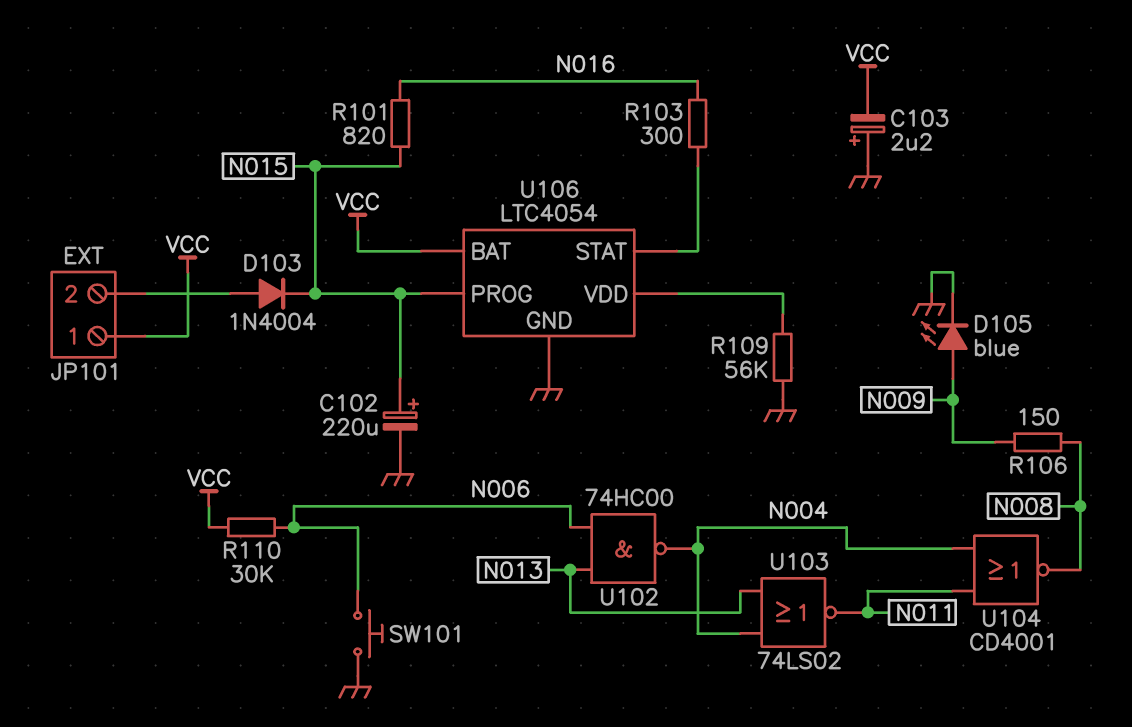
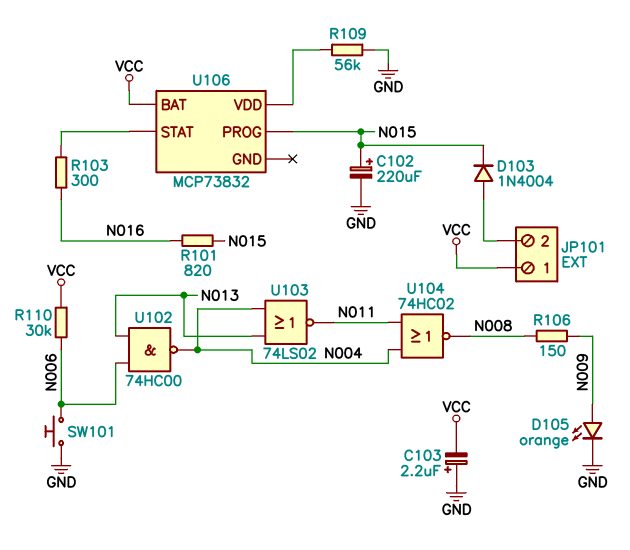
D105: LED blue (A N009, K GND) -> LED orange (A N009, K GND)
U104: NOR CD4001 (in N004, in N011, out N008) -> NOR 74HC02 (in N004, in N011, out N008)
U106: LTC4054 -> MCP73832
U106 pin GND: GND -> none

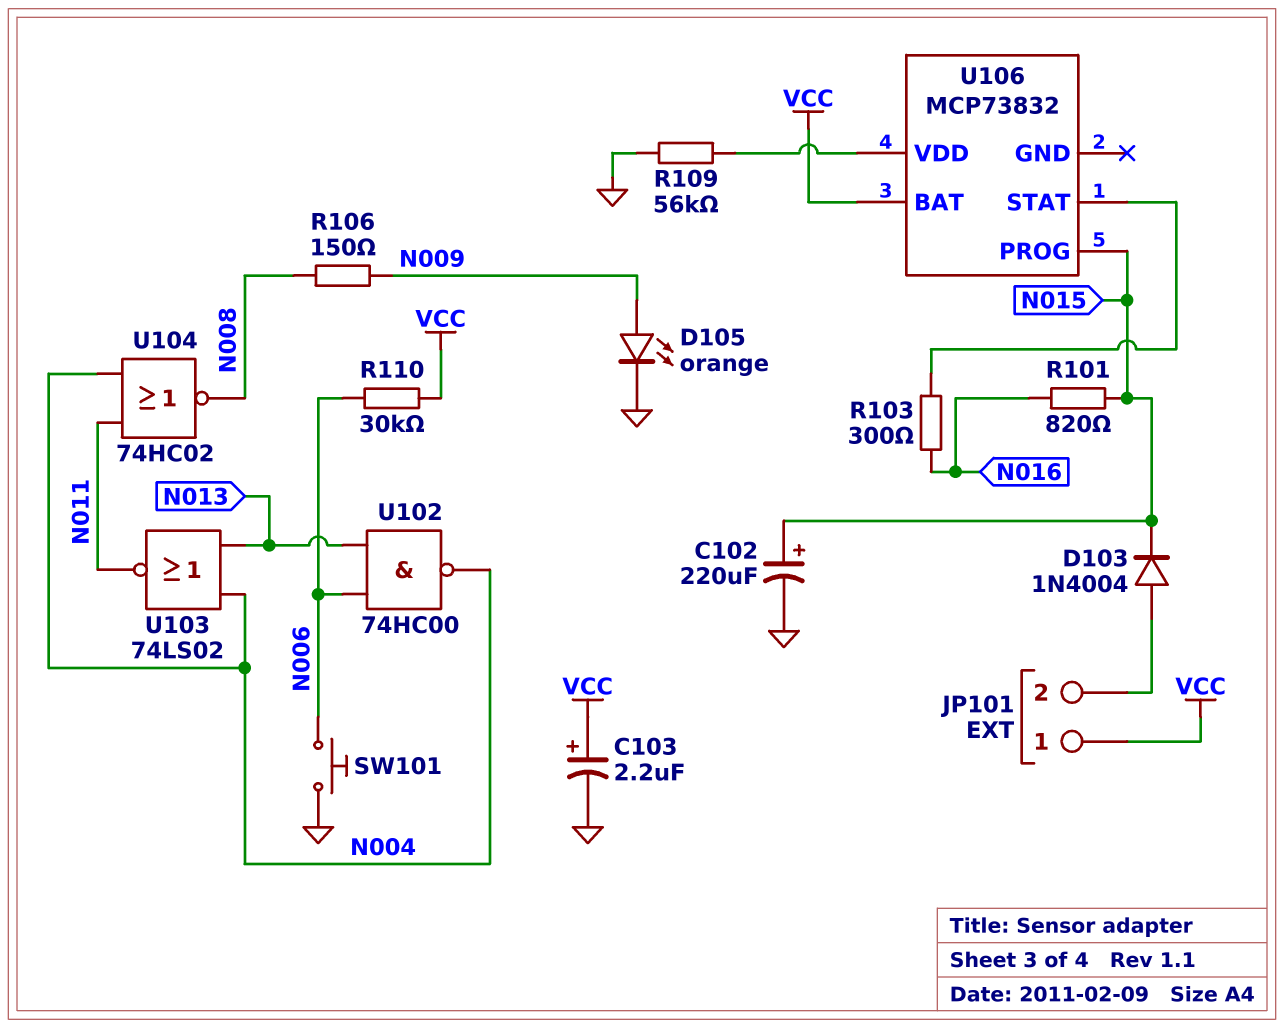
C103: 2.2uF (plus GND, minus VCC) -> 2.2uF (plus VCC, minus GND)

